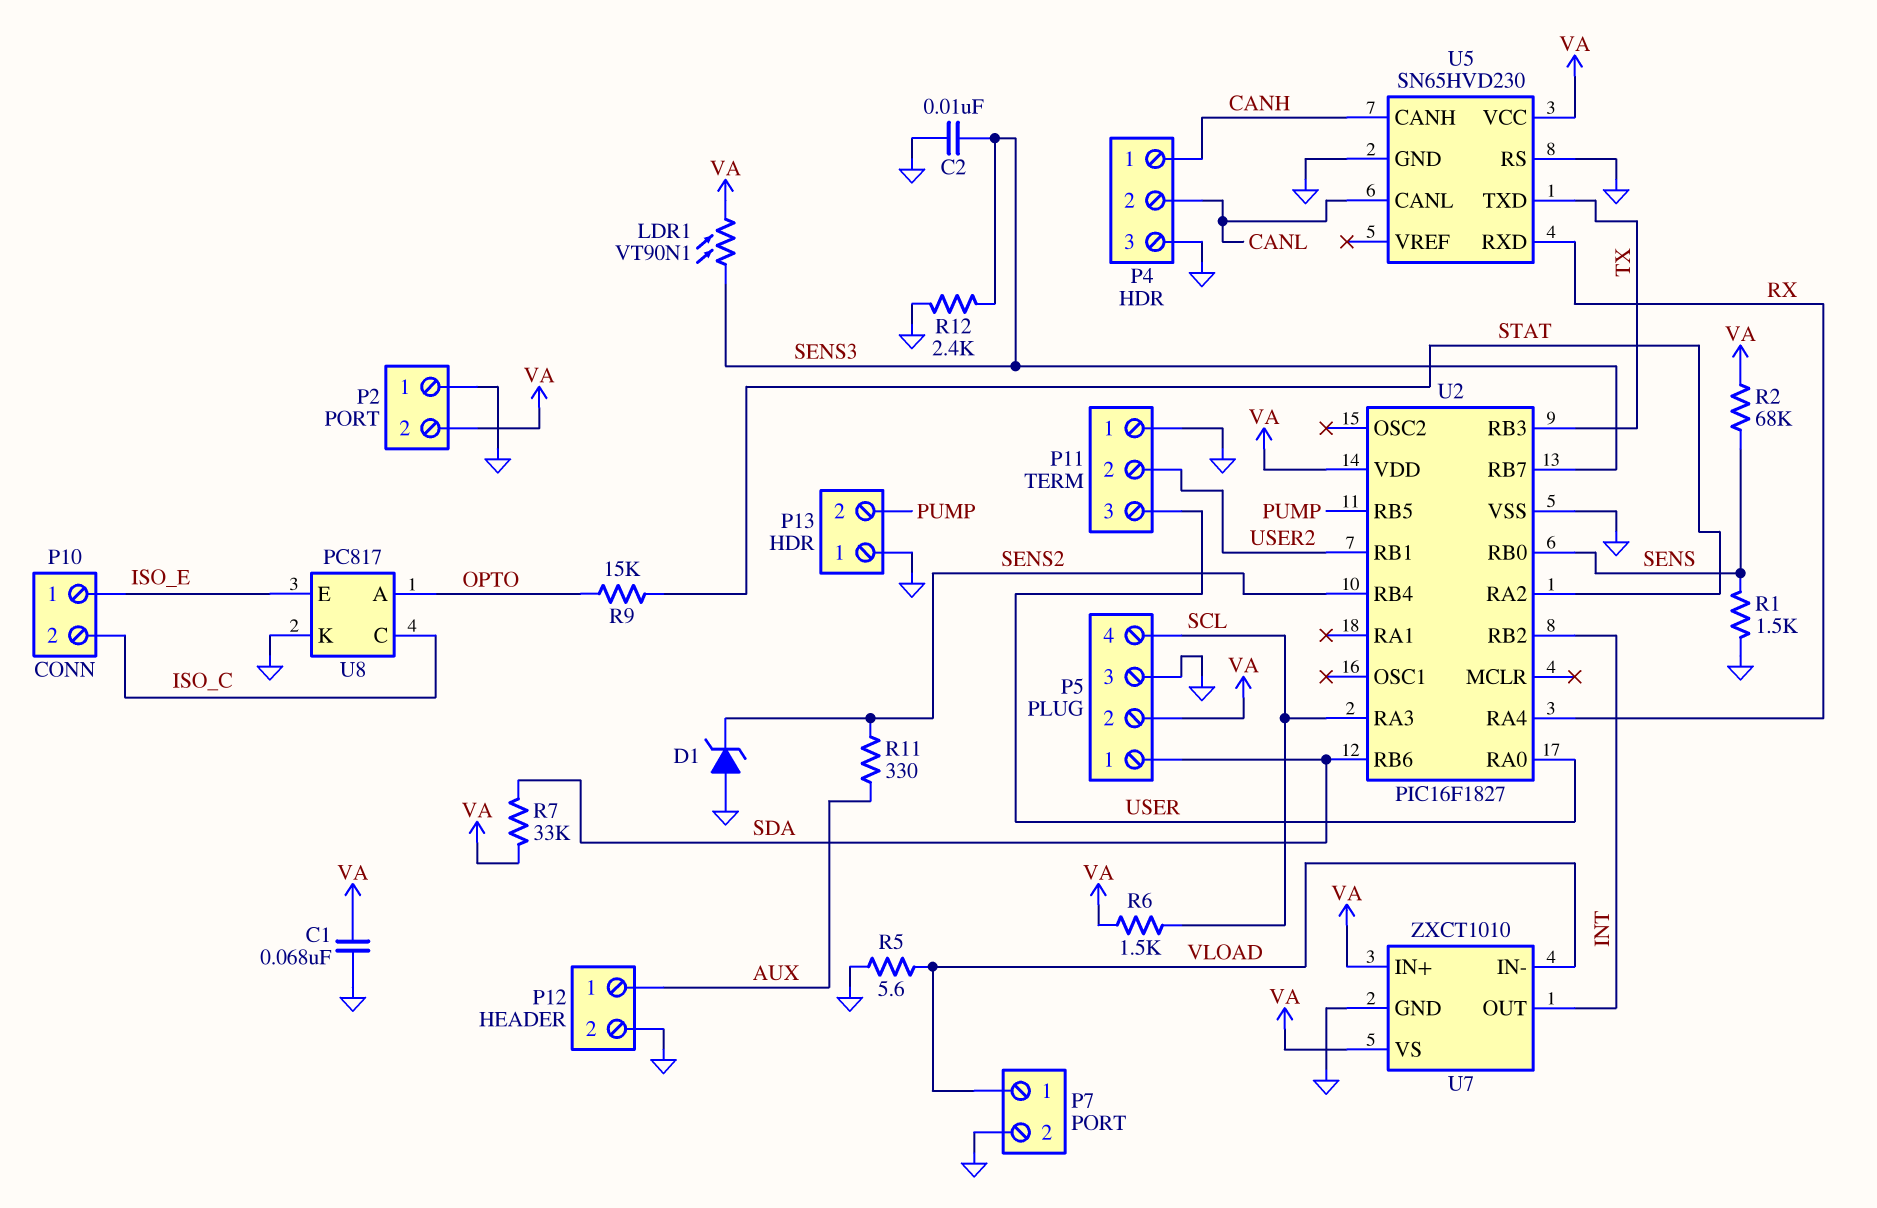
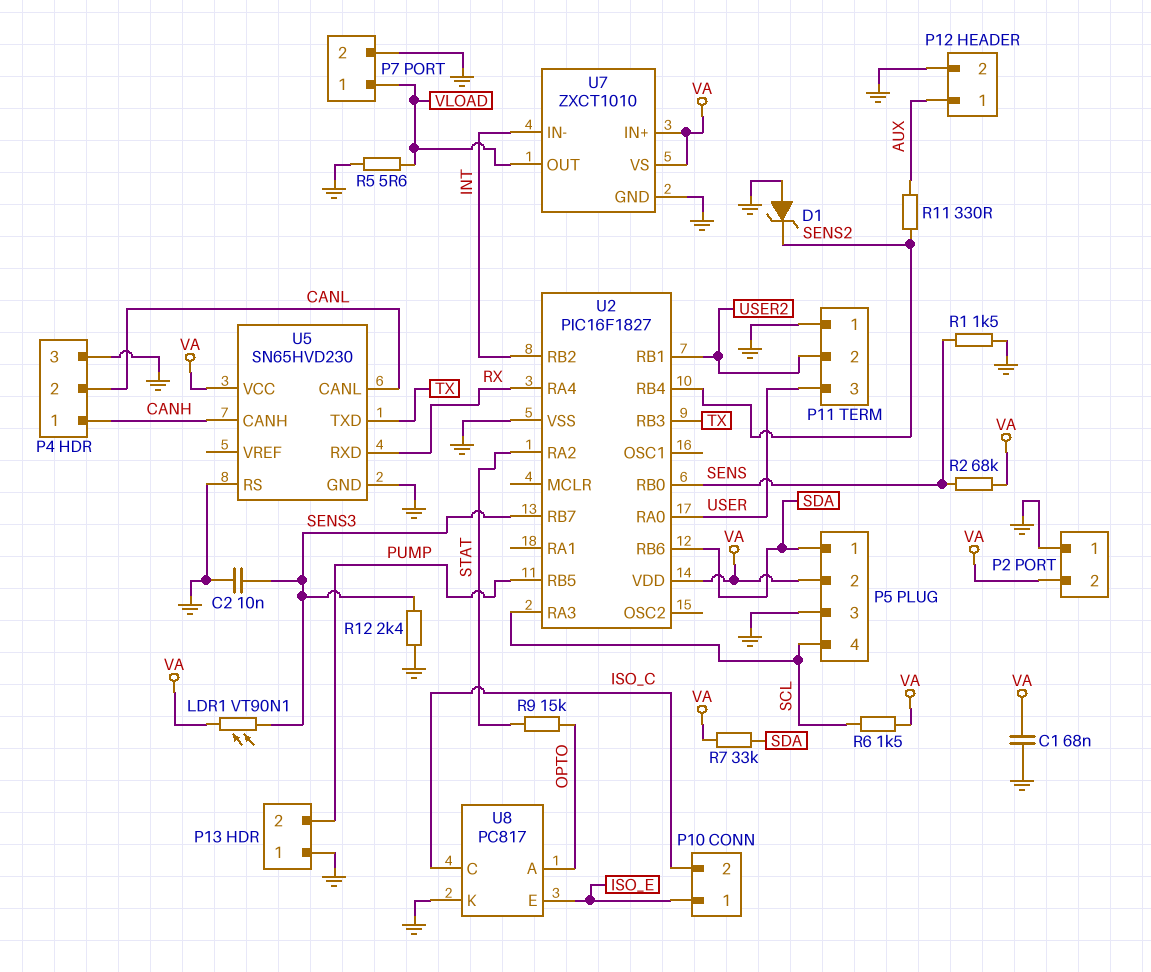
U7 pin IN-: VLOAD -> INT
U7 pin OUT: INT -> VLOAD

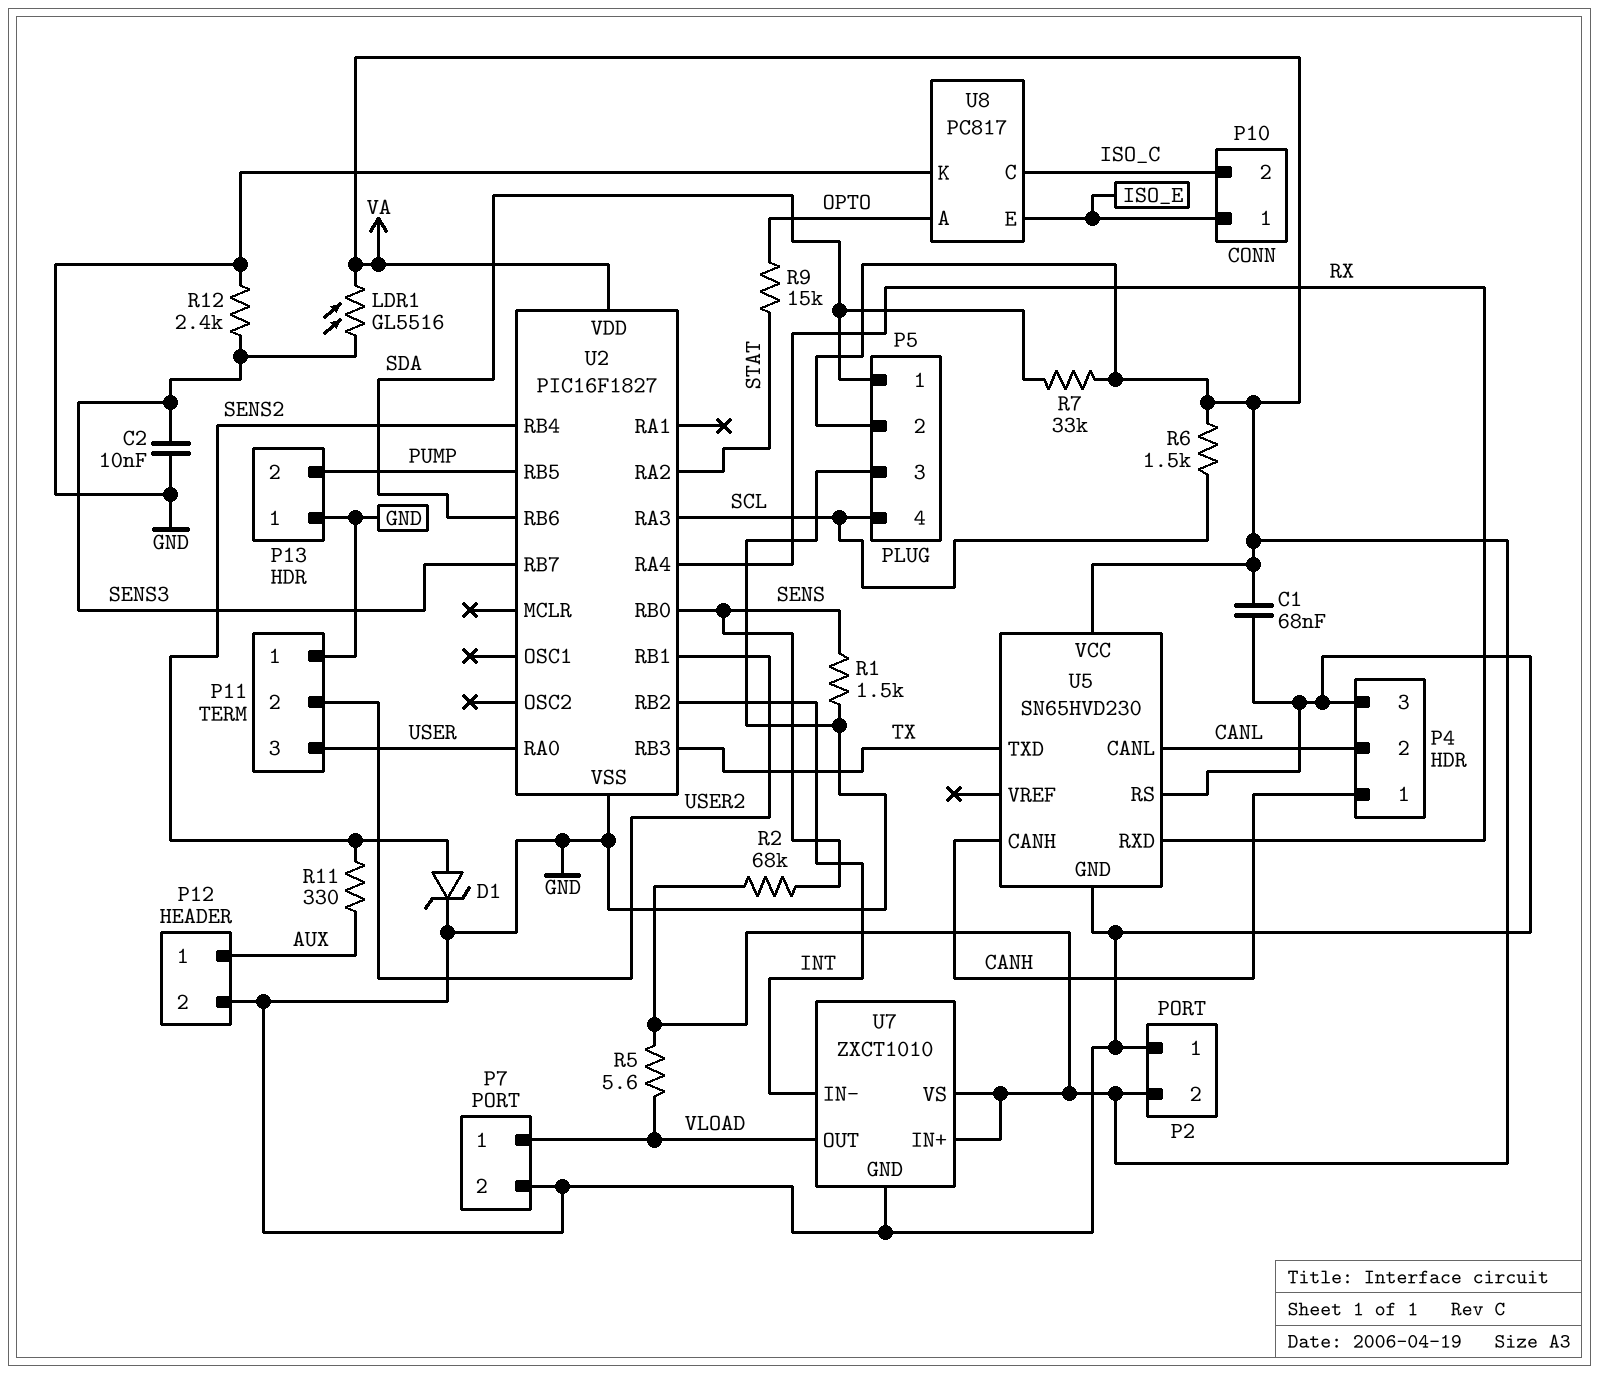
D1: zener (A GND, K SENS2) -> zener (A SENS2, K GND)
LDR1: VT90N1 (SENS3, VA) -> GL5516 (SENS3, VA)
R5: 5.6 (GND, VLOAD) -> 5.6 (VA, VLOAD)

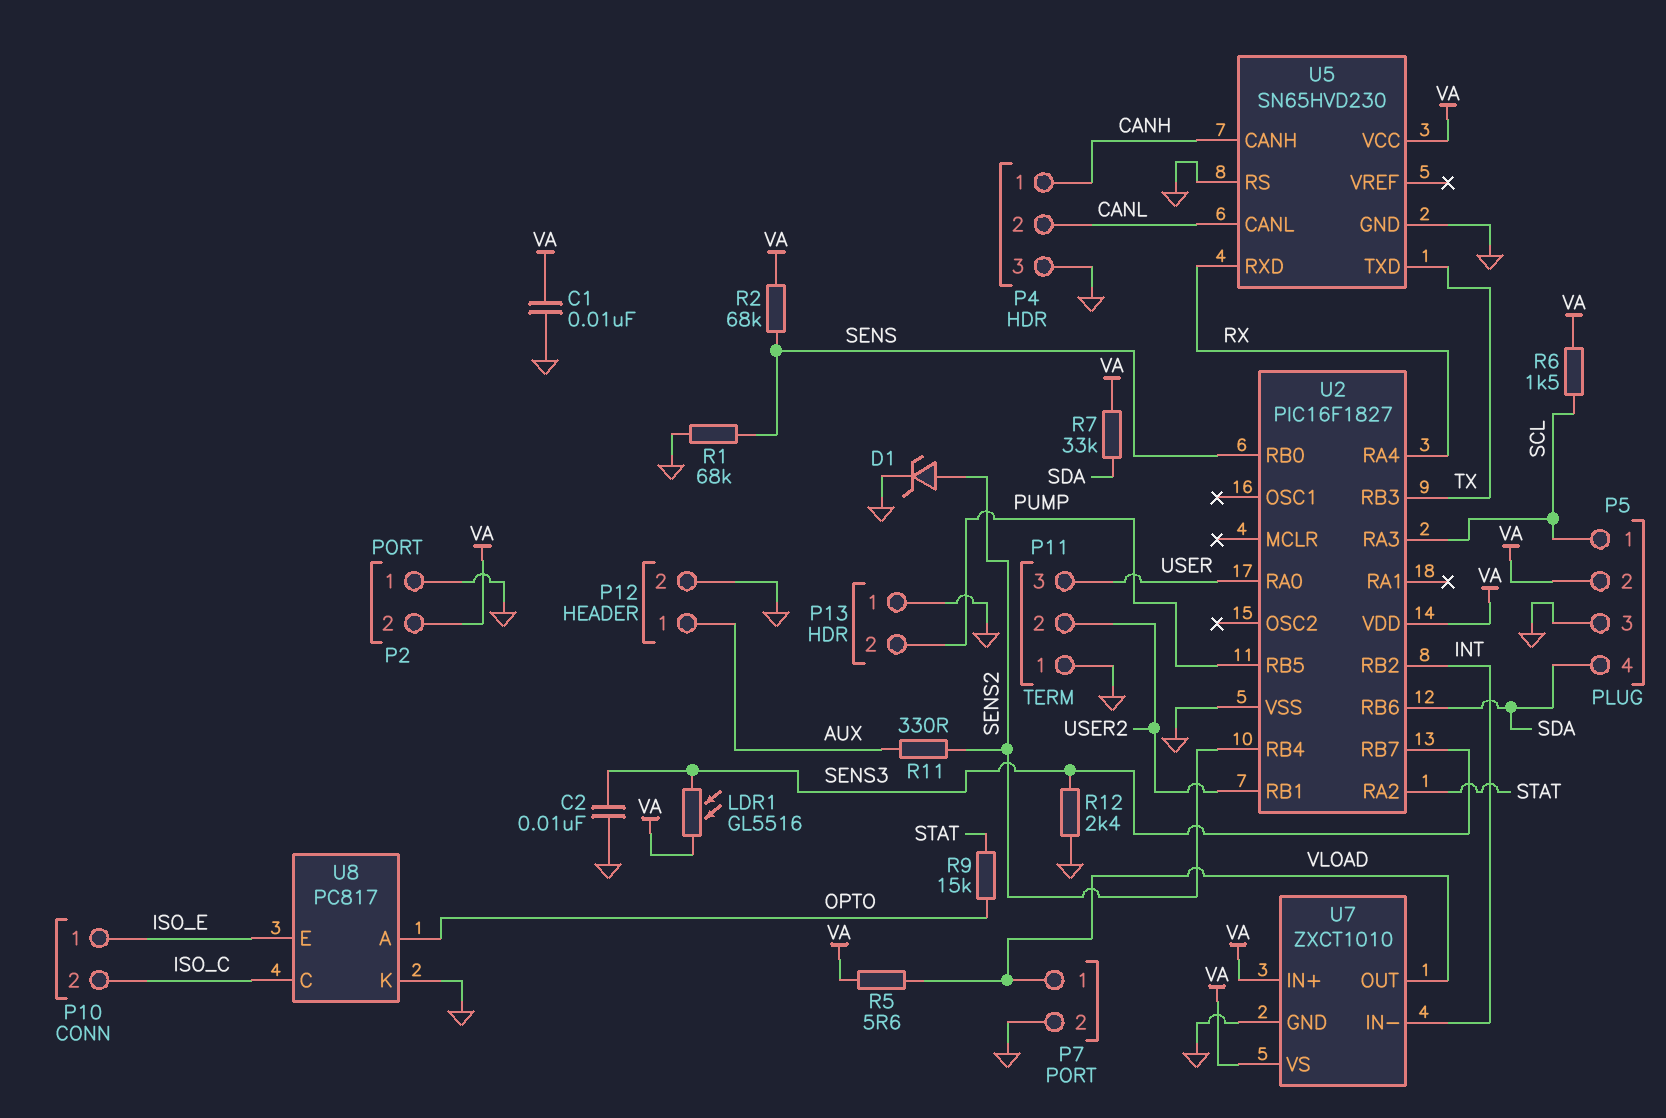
C1: 68nF (GND, VA) -> 10nF (GND, VA)
P5 pin 1: SDA -> SCL
P5 pin 4: SCL -> SDA
R1: 1.5k (GND, SENS) -> 68k (GND, SENS)

